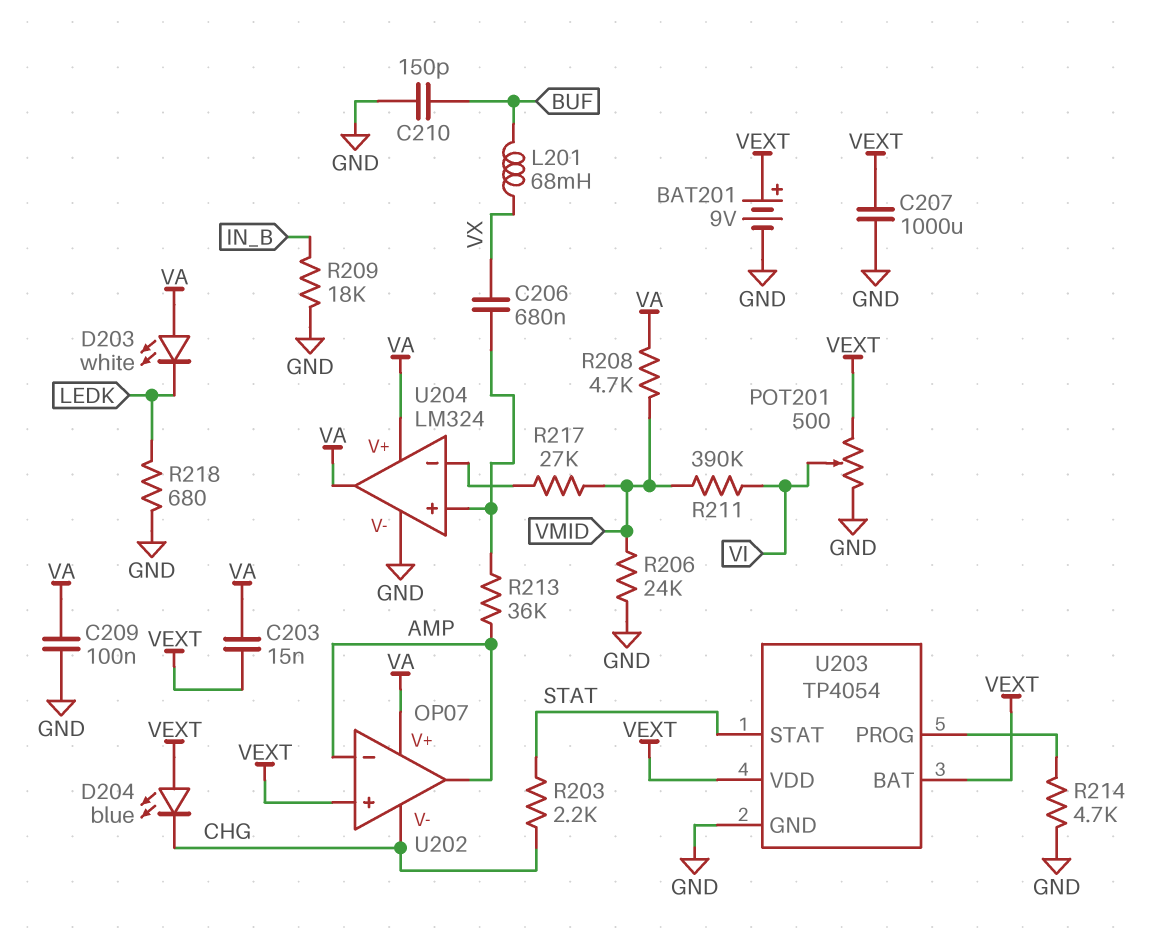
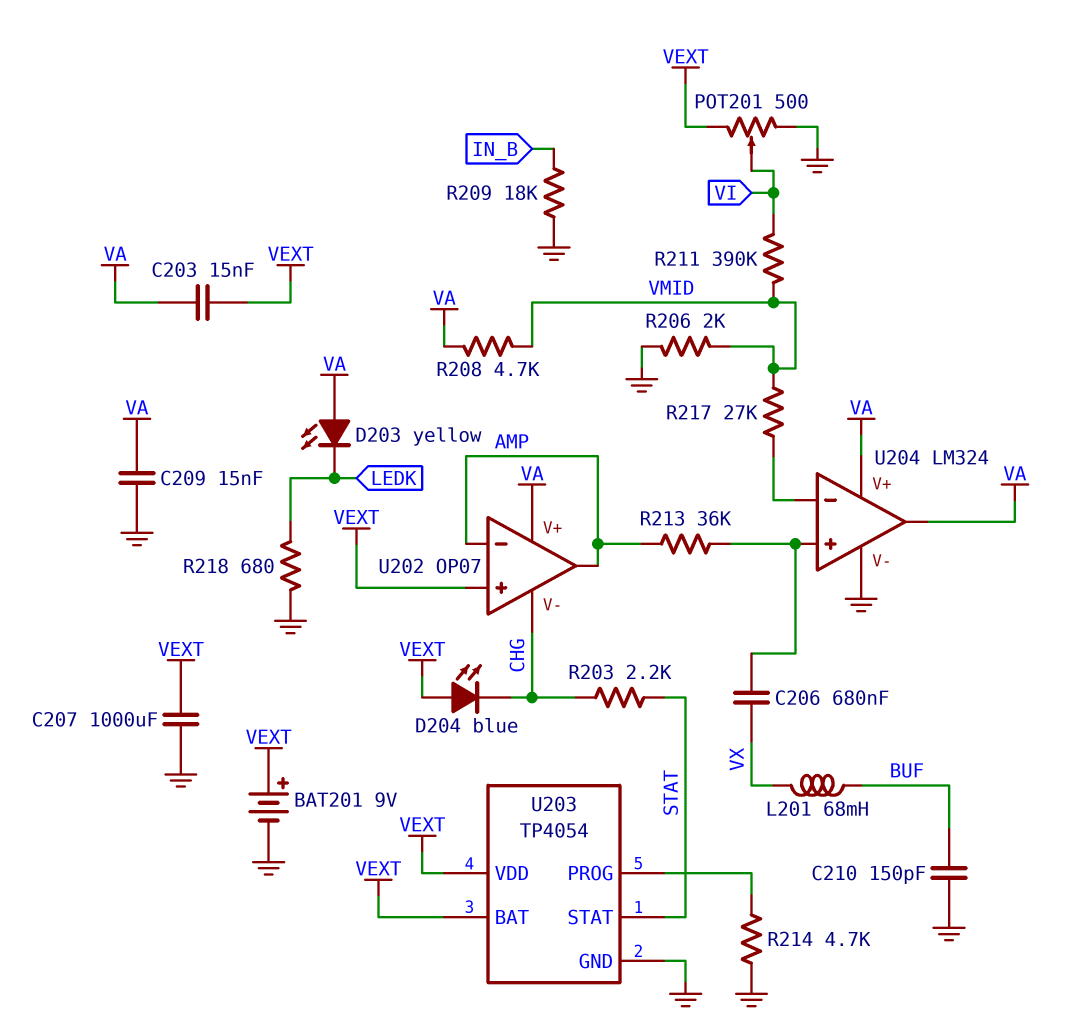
C209: 100nF (GND, VA) -> 15nF (GND, VA)
D203: LED white (A VA, K LEDK) -> LED yellow (A VA, K LEDK)
R206: 24k (GND, VMID) -> 2k (GND, VMID)

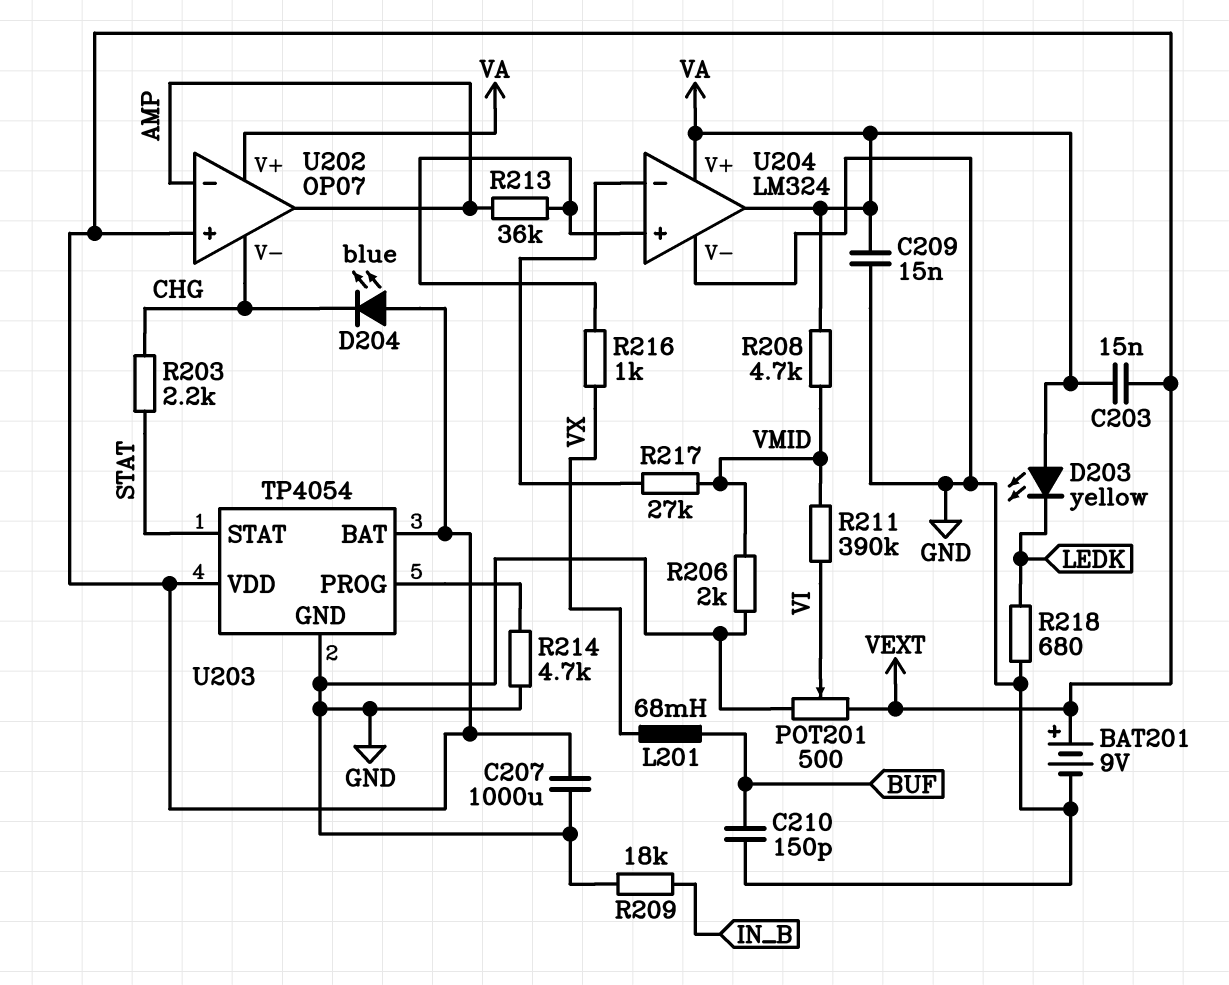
C206: 680nF (U204/in+, VX) -> none
R216: none -> 1k (U204/in+, VX)

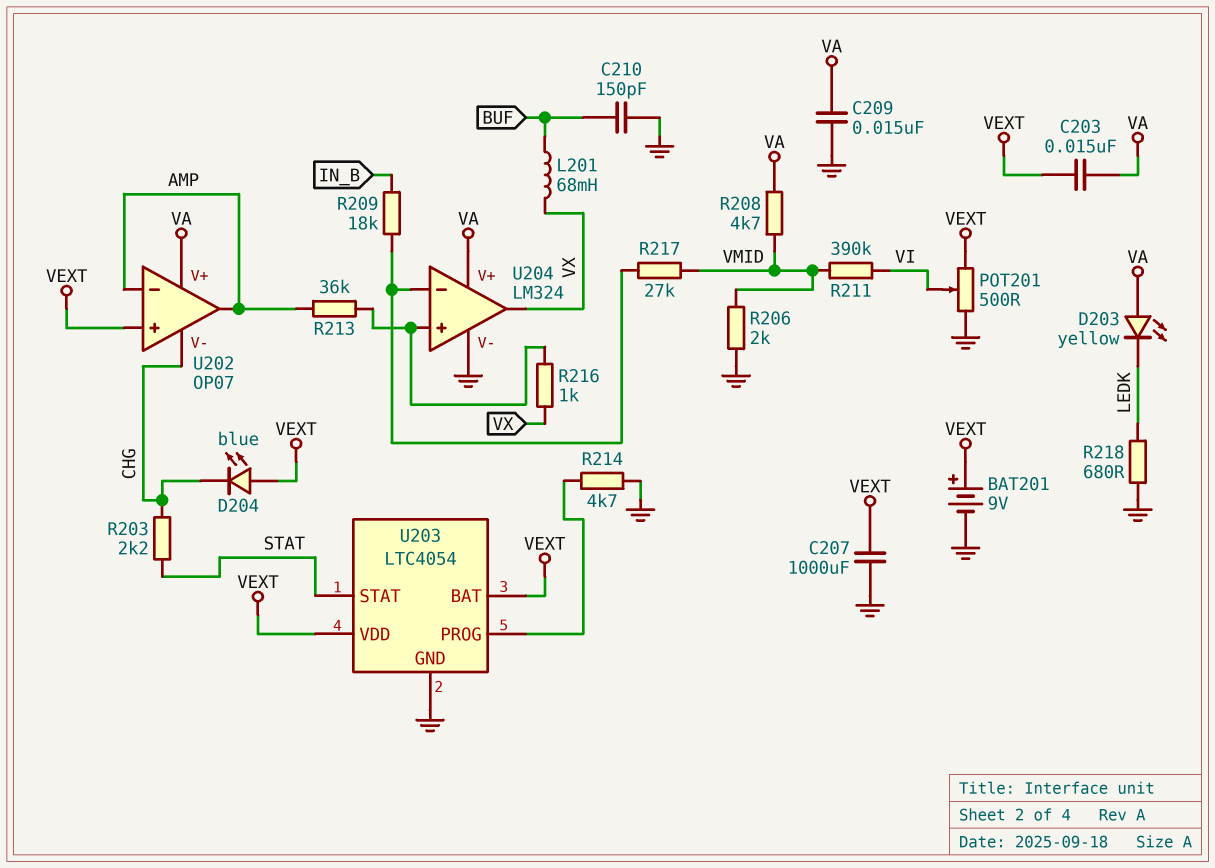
R209: 18k (GND, IN_B) -> 18k (IN_B, U204/in-)
U203: TP4054 -> LTC4054
U204 pin out: VA -> VX

